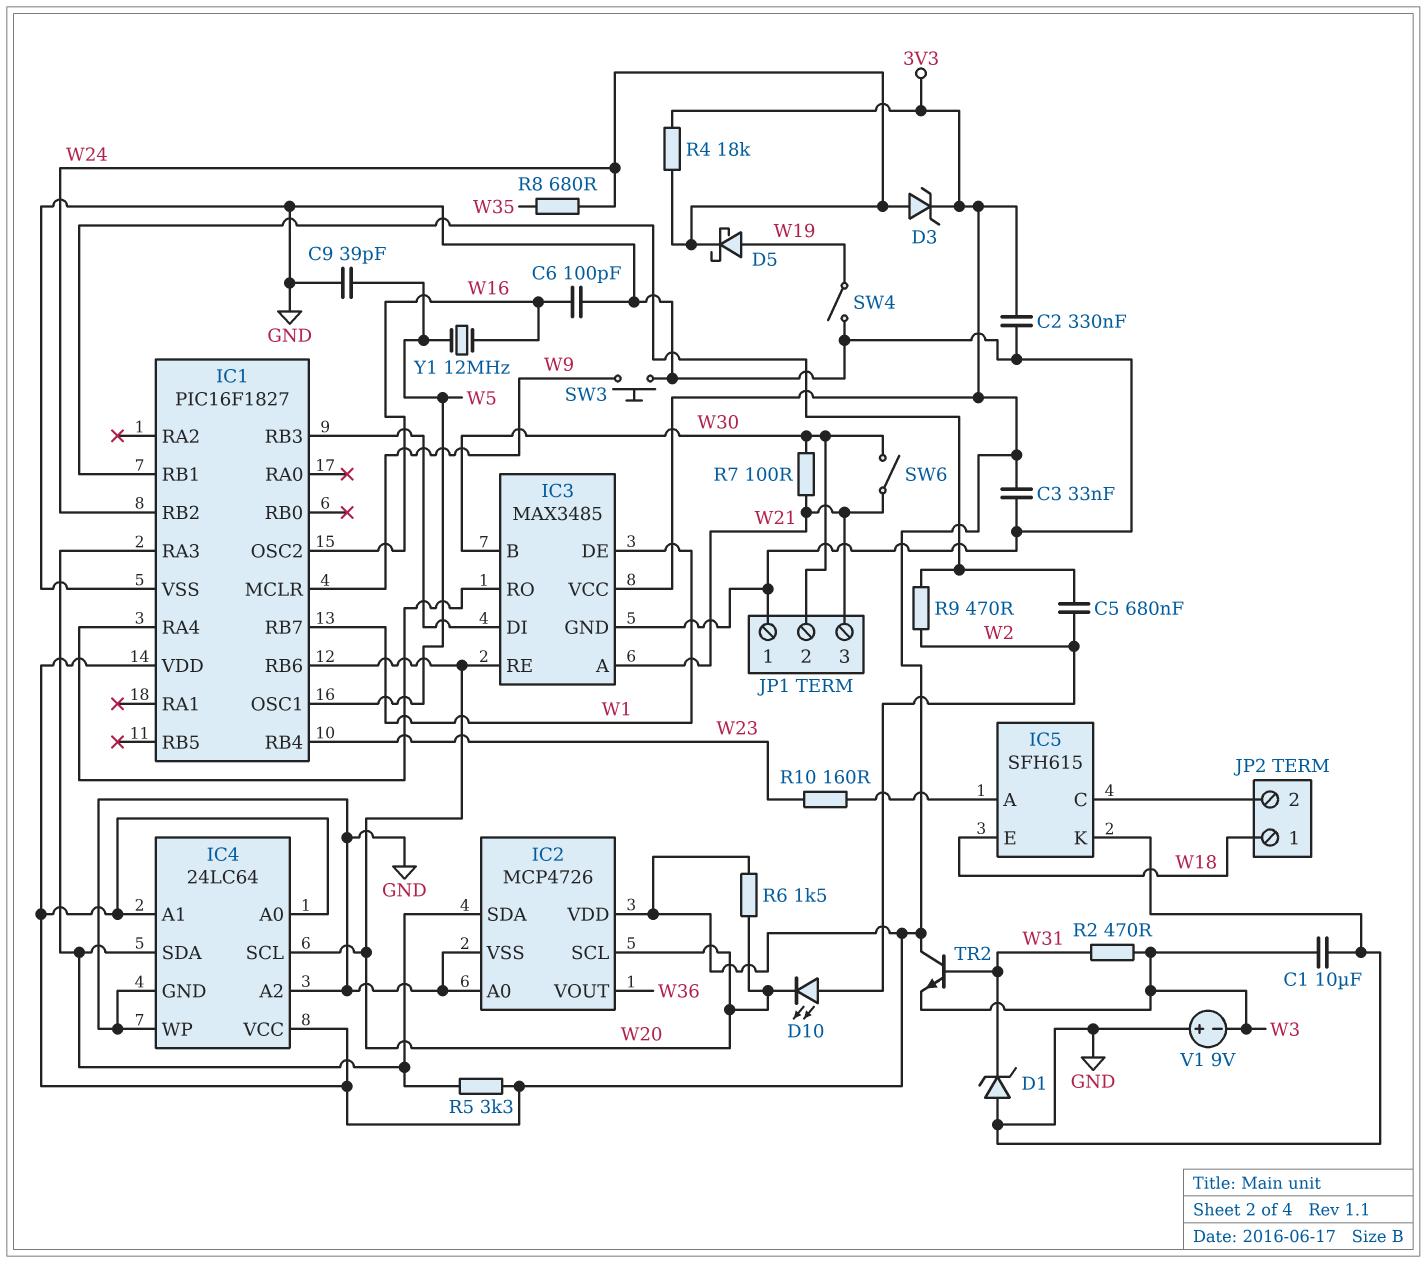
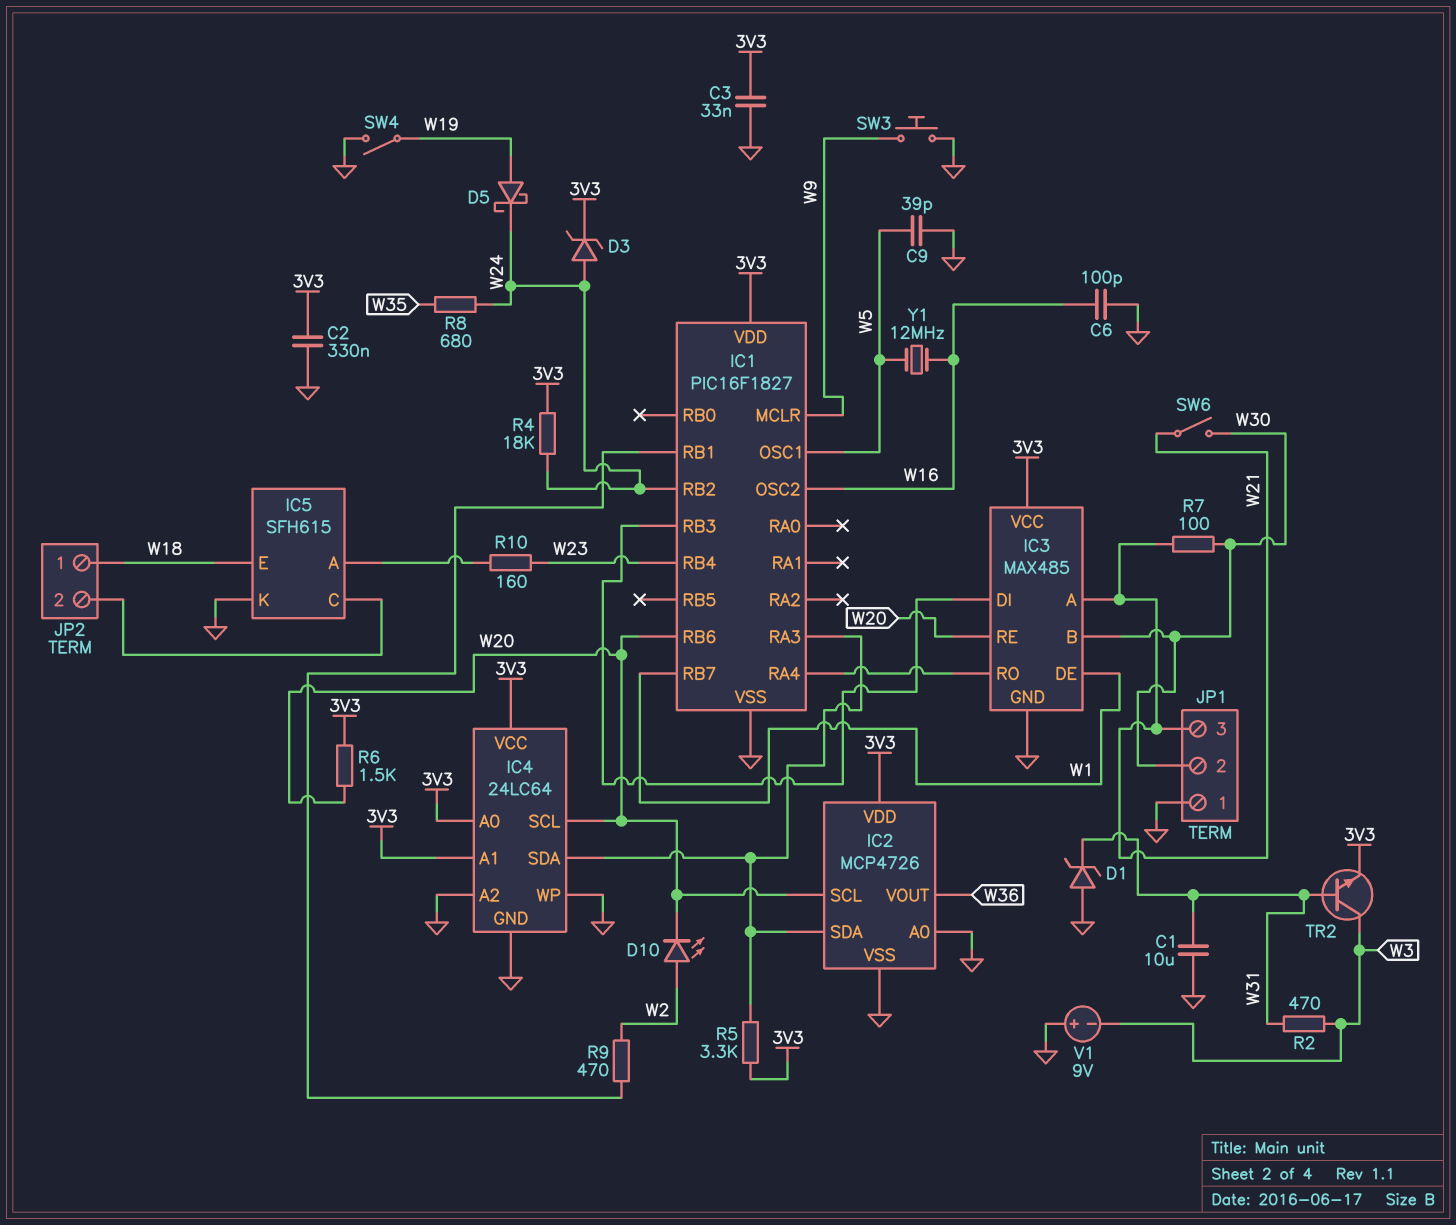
C1: 10uF (GND, W3) -> 10uF (GND, W31)
C5: 680nF (IC1/RB1, W2) -> none
IC3: MAX3485 -> MAX485
TR2: NPN (B W31, C 3V3, E W3) -> NPN (B W31, C W3, E 3V3)

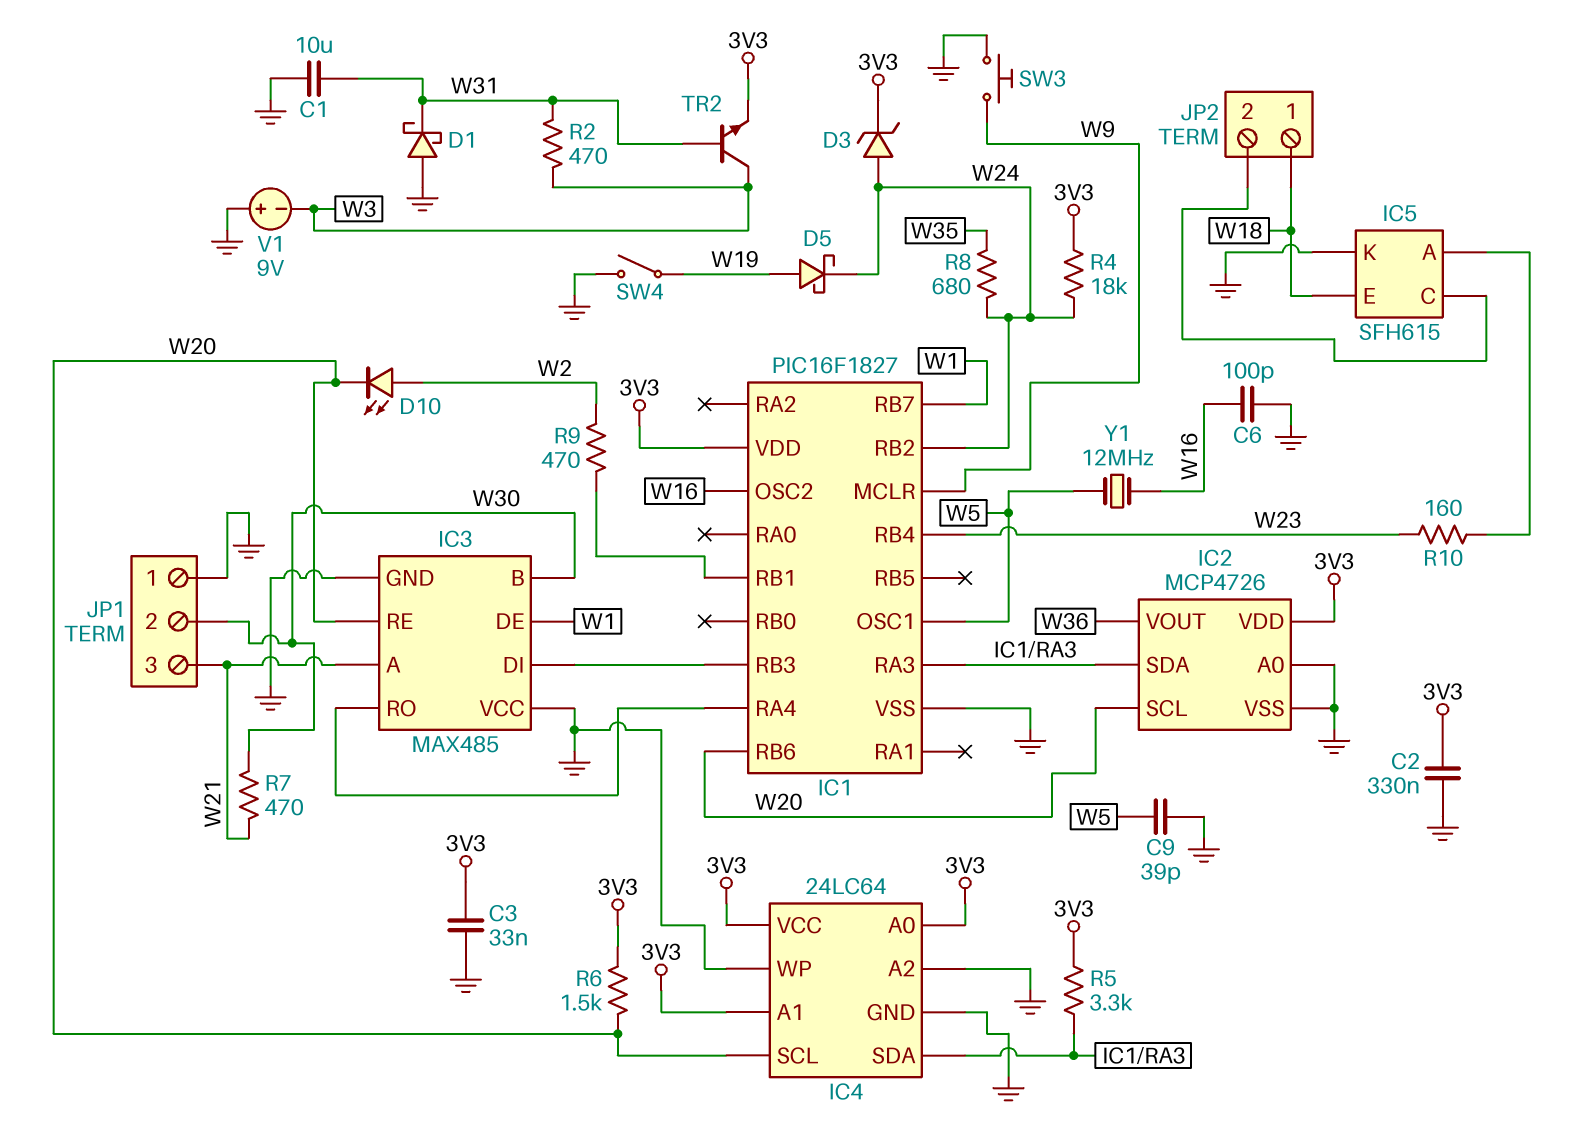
D1: zener (A GND, K W31) -> schottky (A GND, K W31)
IC3 pin VCC: 3V3 -> GND
R7: 100 (W21, W30) -> 470 (W21, W30)
SW6: switch (W21, W30) -> none

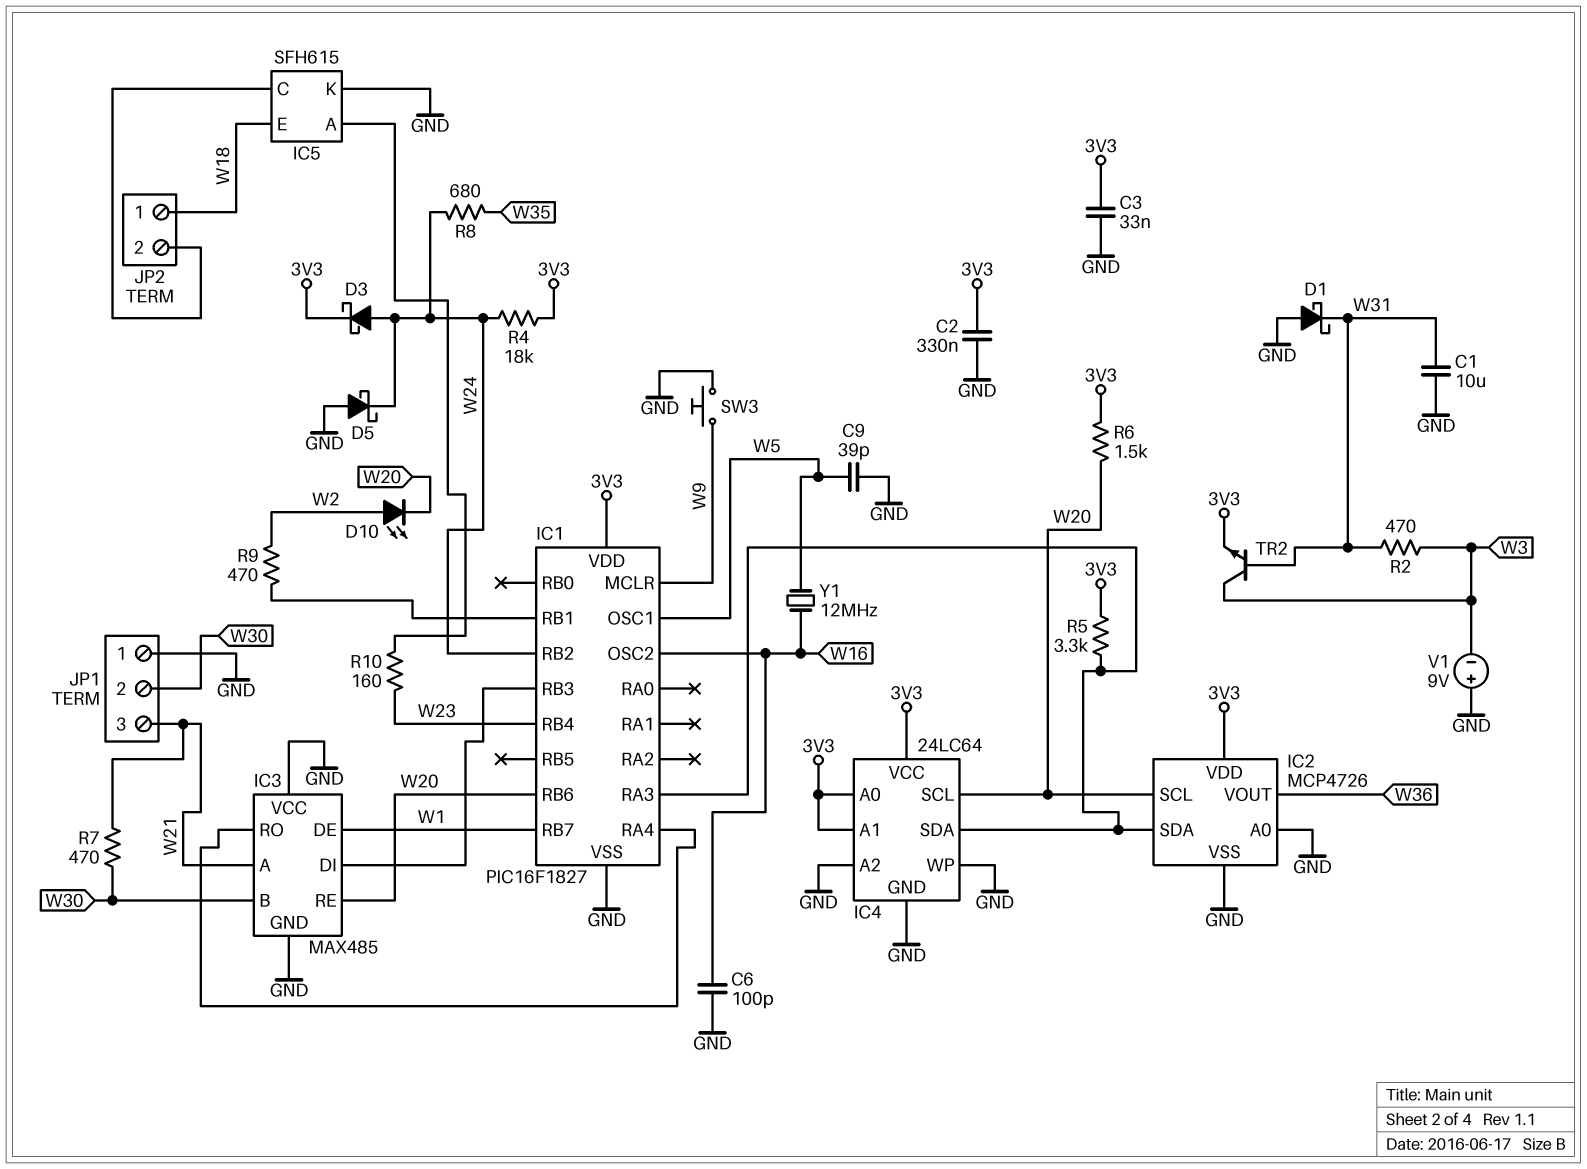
D3: zener (A W24, K 3V3) -> schottky (A W24, K 3V3)
D5: schottky (A W19, K W24) -> schottky (A GND, K W24)
SW4: switch (GND, W19) -> none

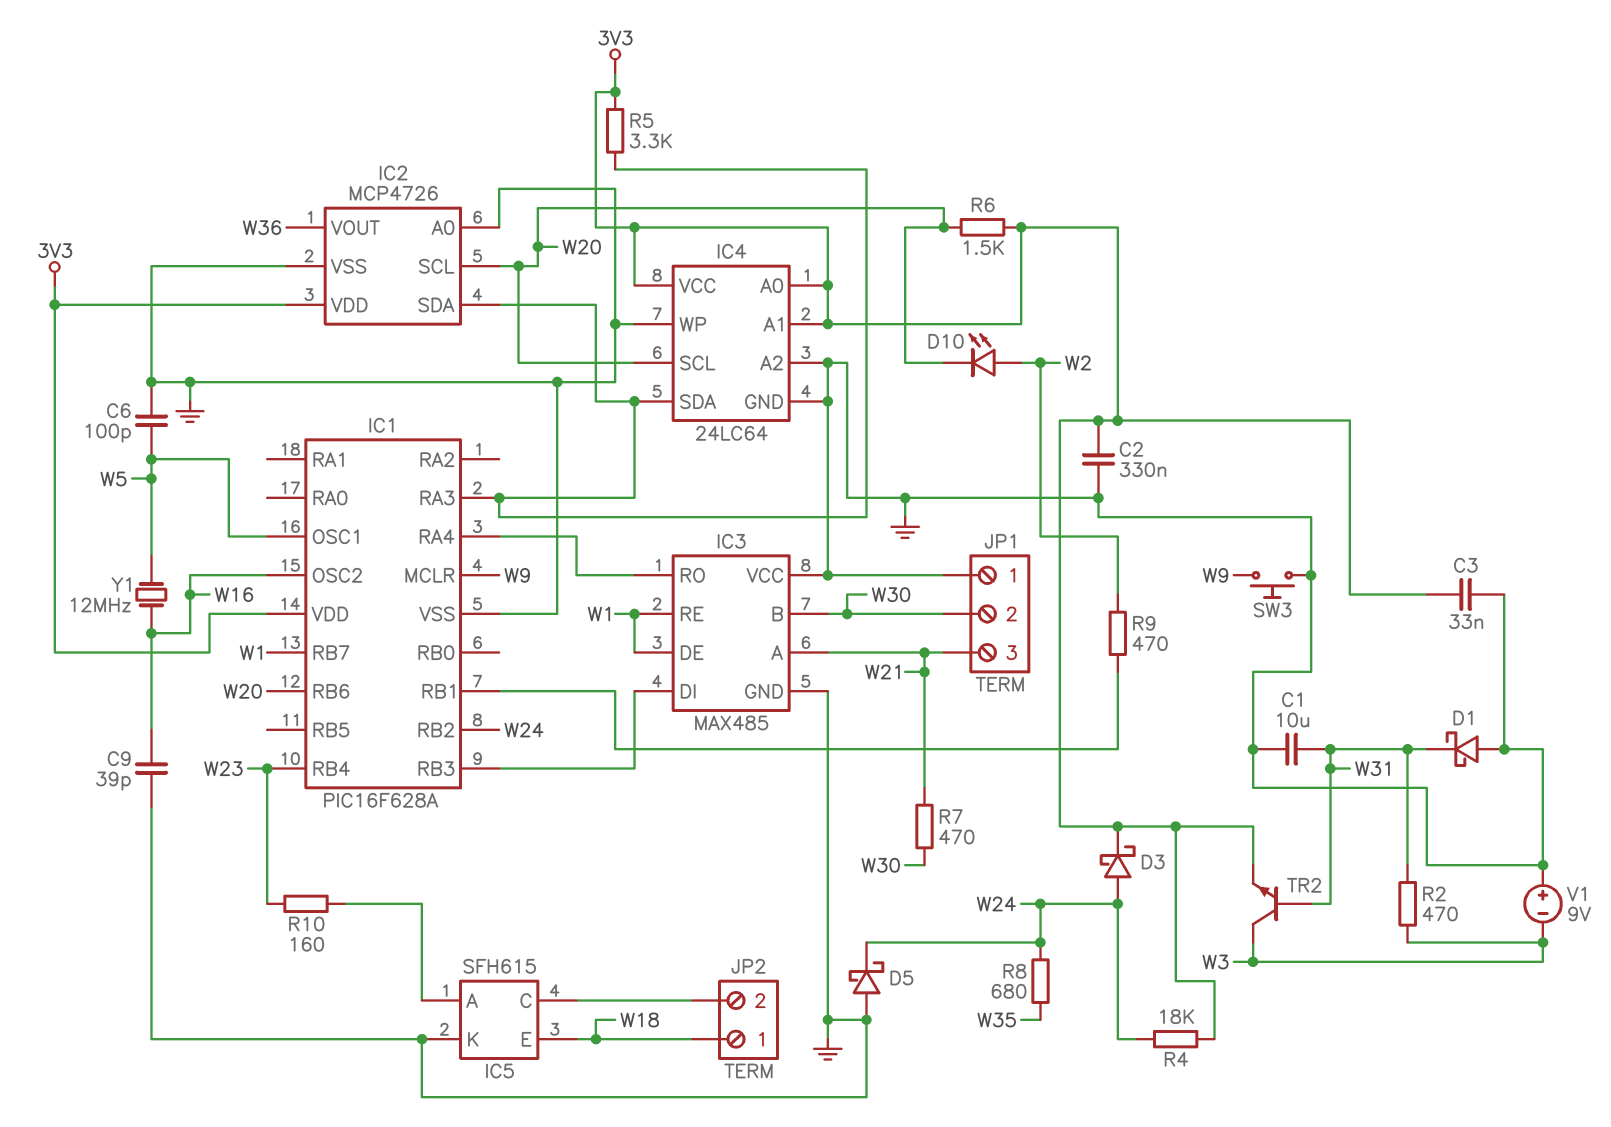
C6: 100pF (GND, W16) -> 100pF (GND, W5)
C9: 39pF (GND, W5) -> 39pF (GND, W16)
IC1: PIC16F1827 -> PIC16F628A
IC3 pin RE: W20 -> W1

